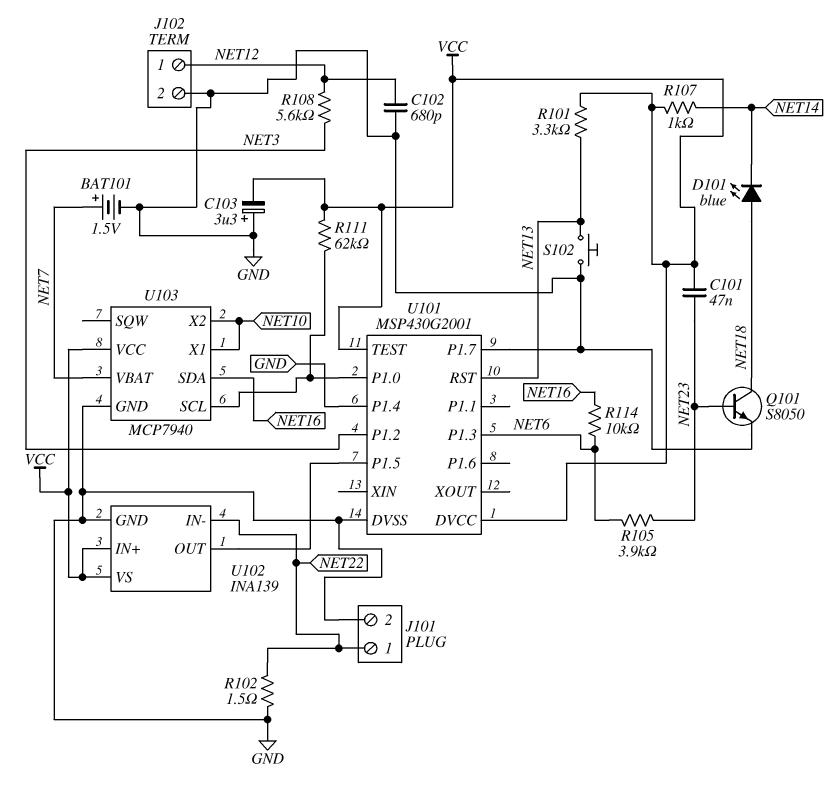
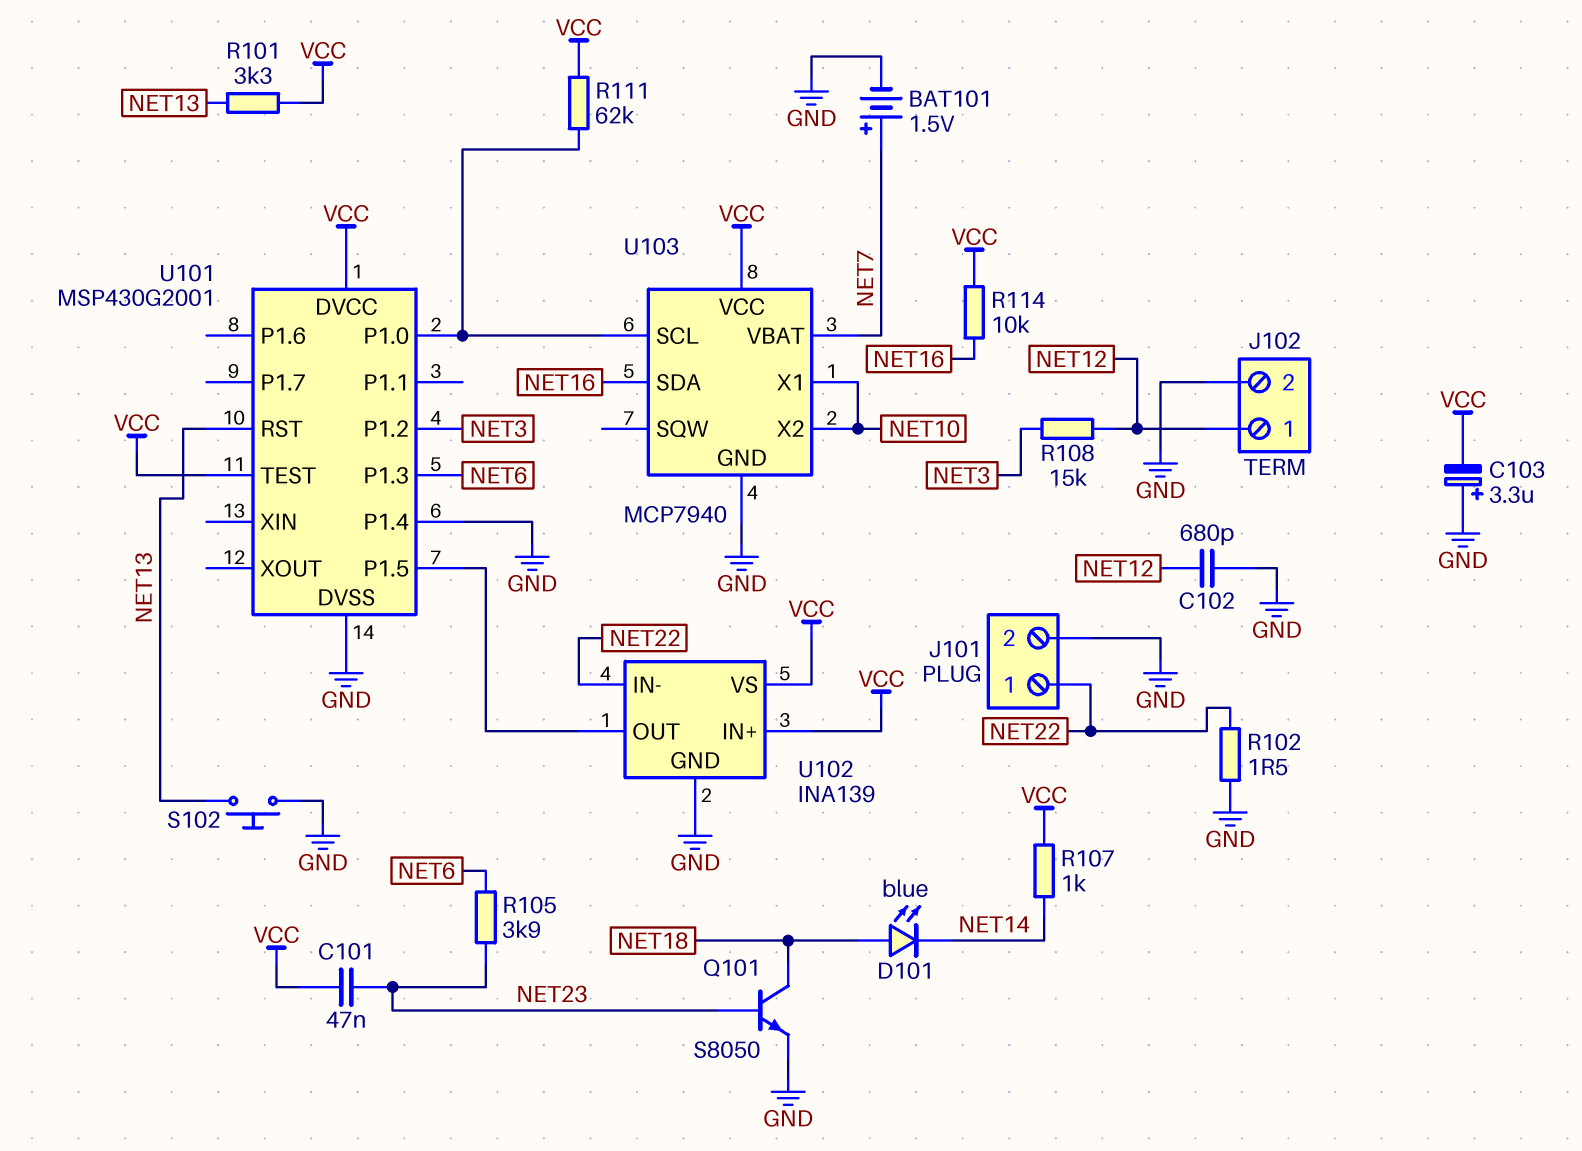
R108: 5.6k (NET3, NET12) -> 15k (NET3, NET12)
R114: 10k (NET6, NET16) -> 10k (NET16, VCC)
U101 pin P1.7: GND -> none

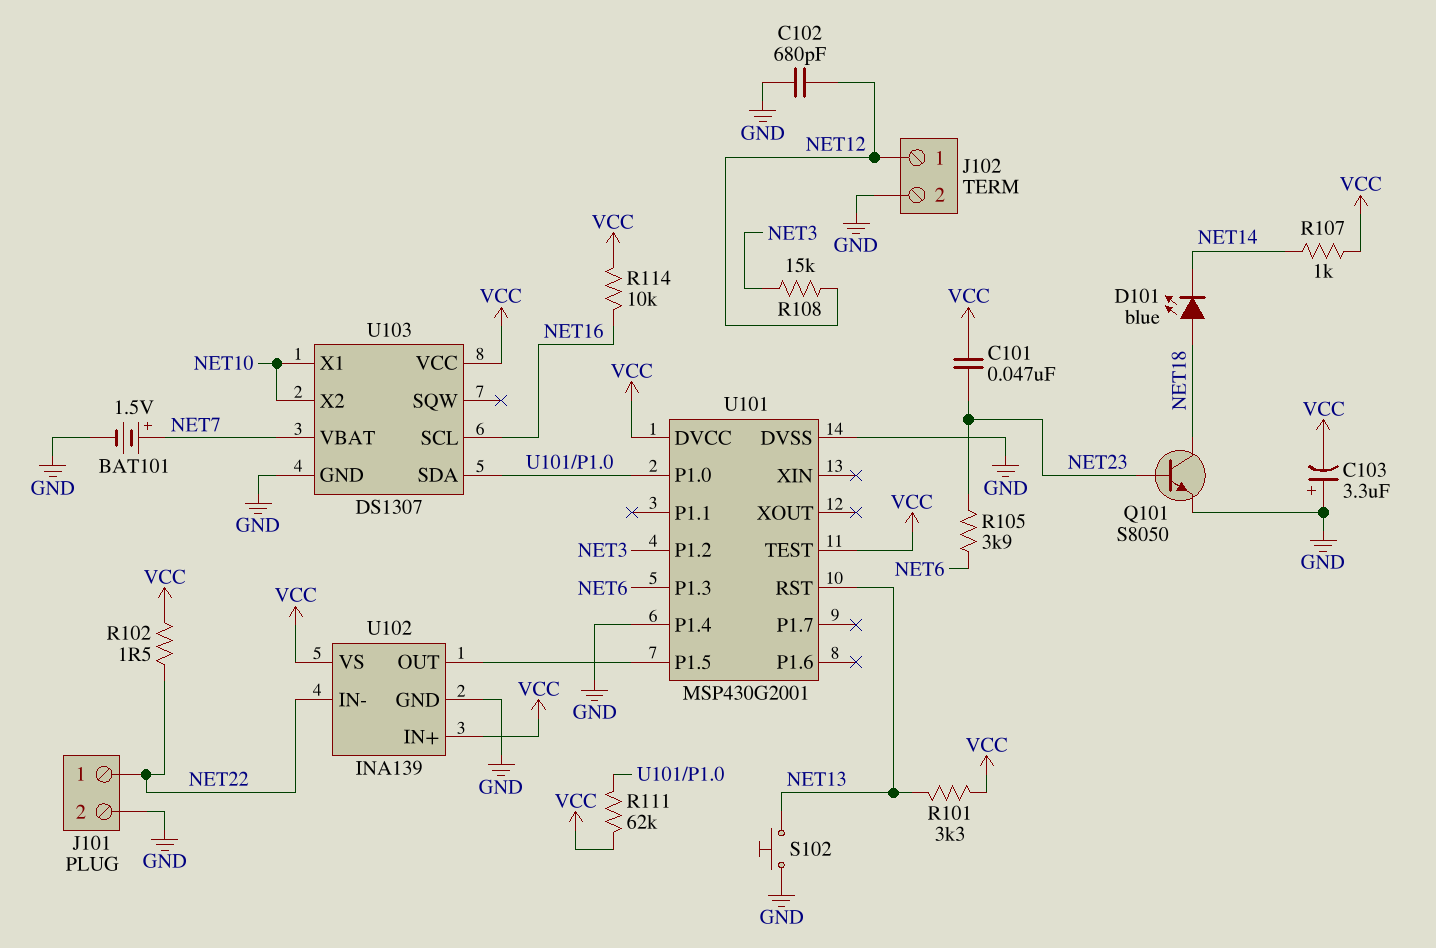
R102: 1.5 (GND, NET22) -> 1.5 (NET22, VCC)
U103: MCP7940 -> DS1307
U103 pin SCL: U101/P1.0 -> NET16
U103 pin SDA: NET16 -> U101/P1.0

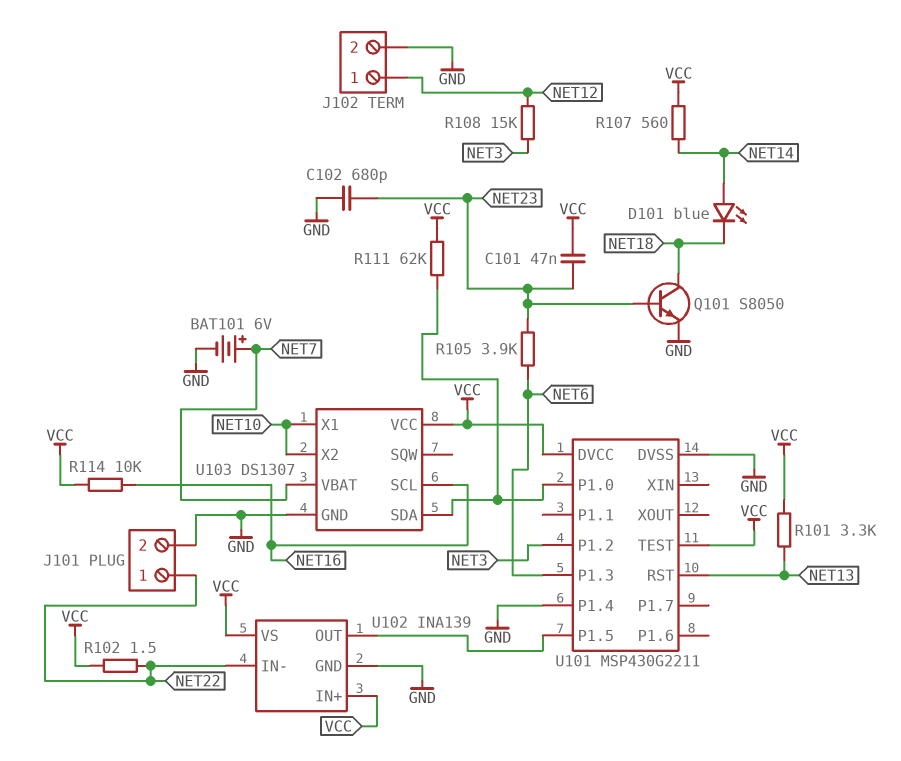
BAT101: 1.5V (plus NET7, minus GND) -> 6V (plus NET7, minus GND)
C102: 680pF (GND, NET12) -> 680pF (GND, NET23)
C103: 3.3uF (plus GND, minus VCC) -> none
D101: LED blue (A NET18, K NET14) -> LED blue (A NET14, K NET18)
R107: 1k (NET14, VCC) -> 560 (NET14, VCC)
S102: button (GND, NET13) -> none
U101: MSP430G2001 -> MSP430G2211

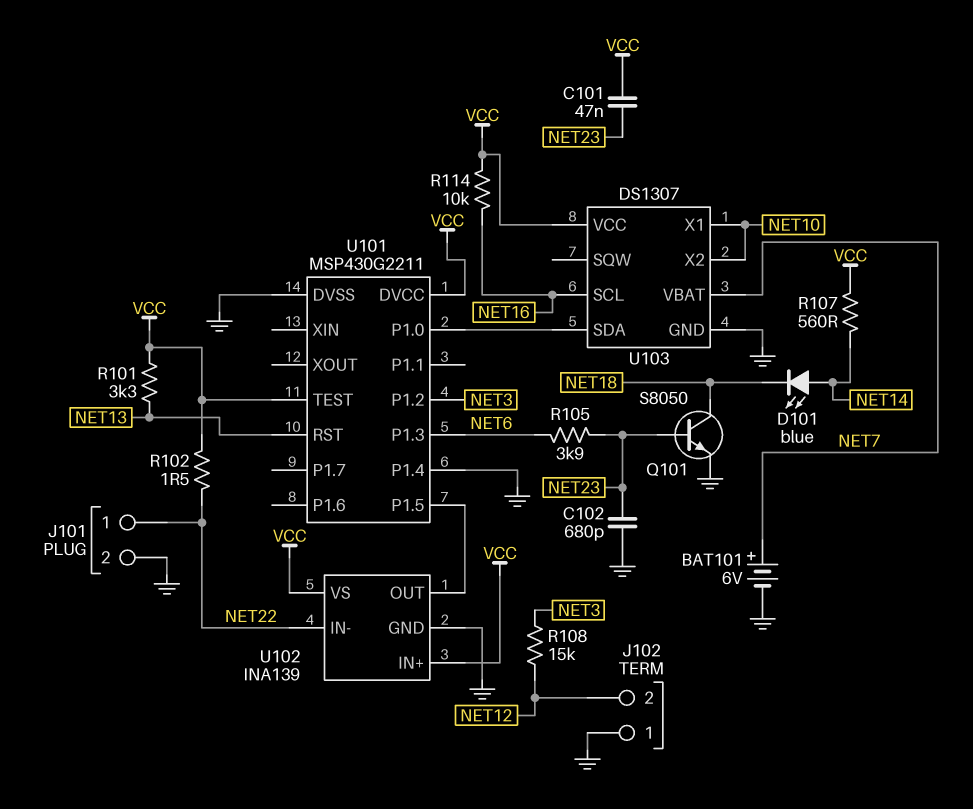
J102 pin 1: NET12 -> GND
J102 pin 2: GND -> NET12
R111: 62k (U101/P1.0, VCC) -> none

